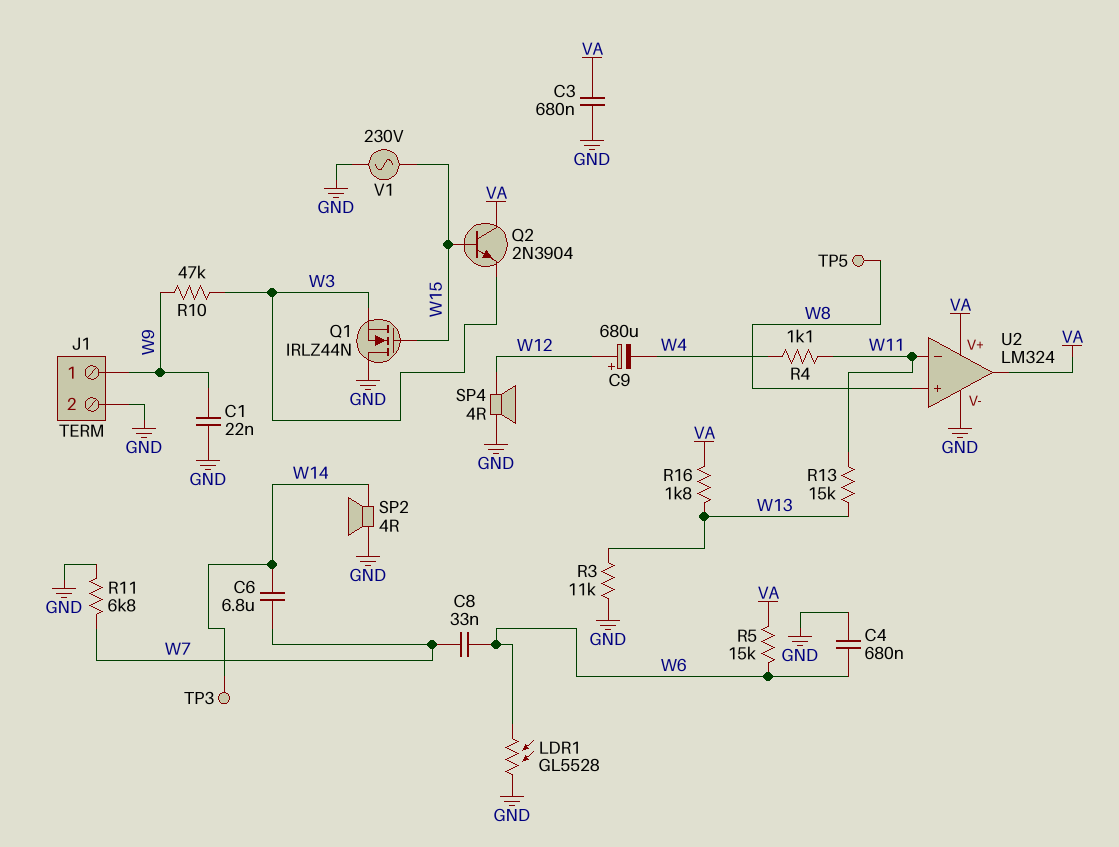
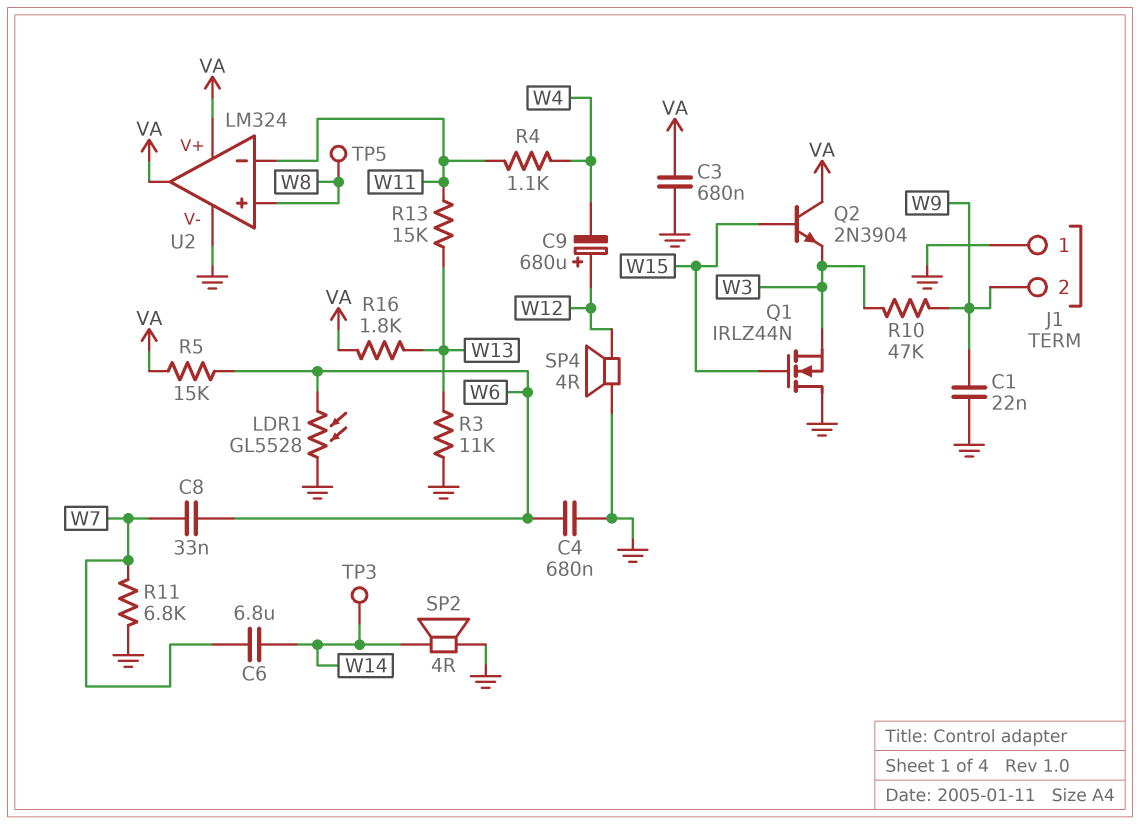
J1 pin 1: W9 -> GND
J1 pin 2: GND -> W9
V1: AC 230V (GND, W15) -> none

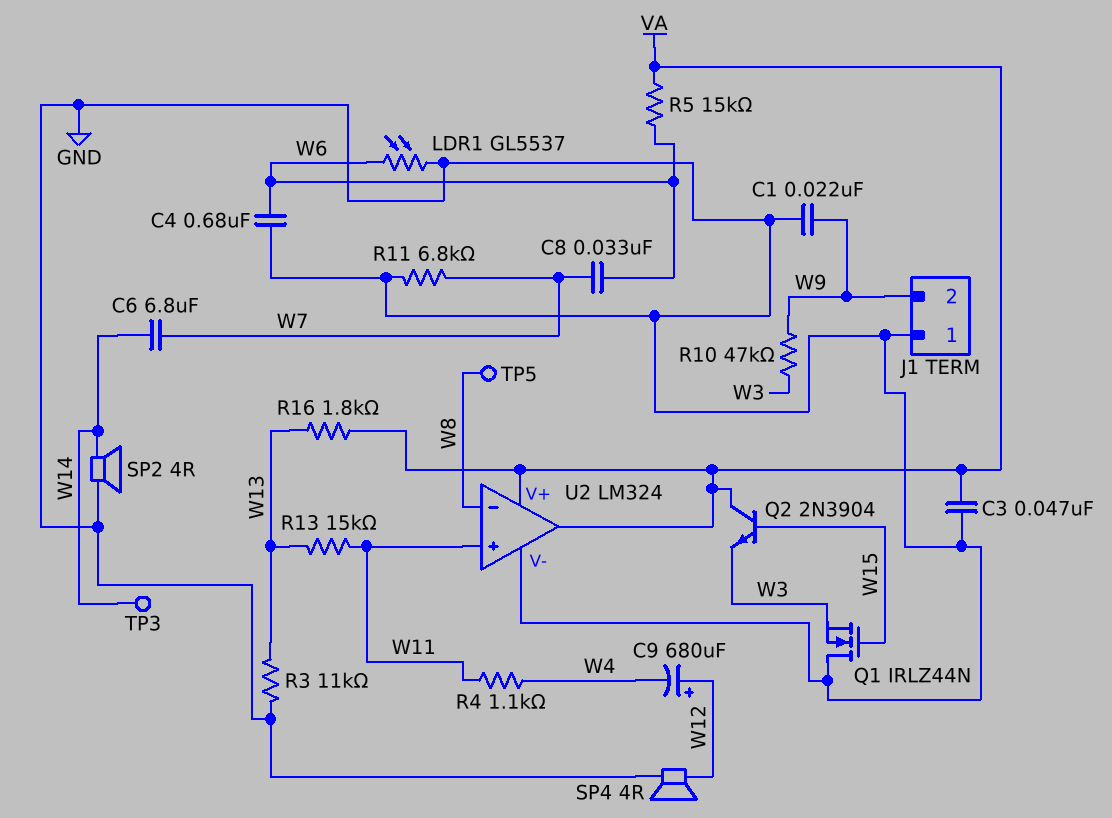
C3: 680nF (GND, VA) -> 47nF (GND, VA)
LDR1: GL5528 (GND, W6) -> GL5537 (GND, W6)
U2 pin in+: W8 -> W11
U2 pin in-: W11 -> W8

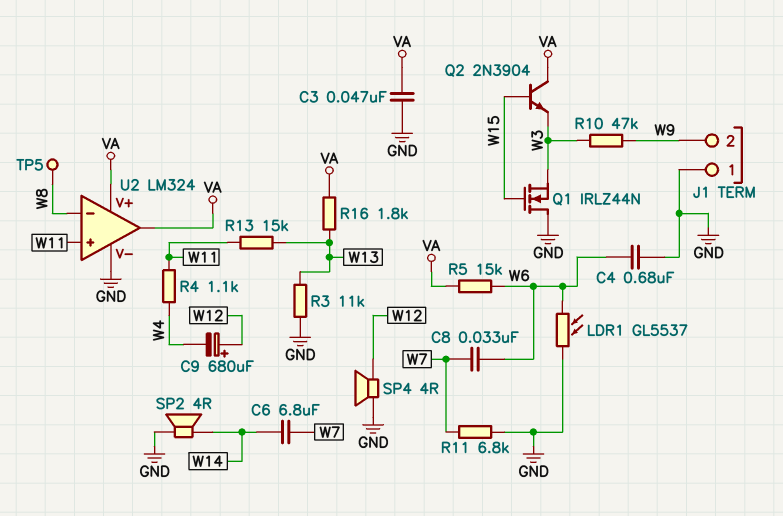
C1: 22nF (GND, W9) -> none
TP3: test point (W14) -> none

